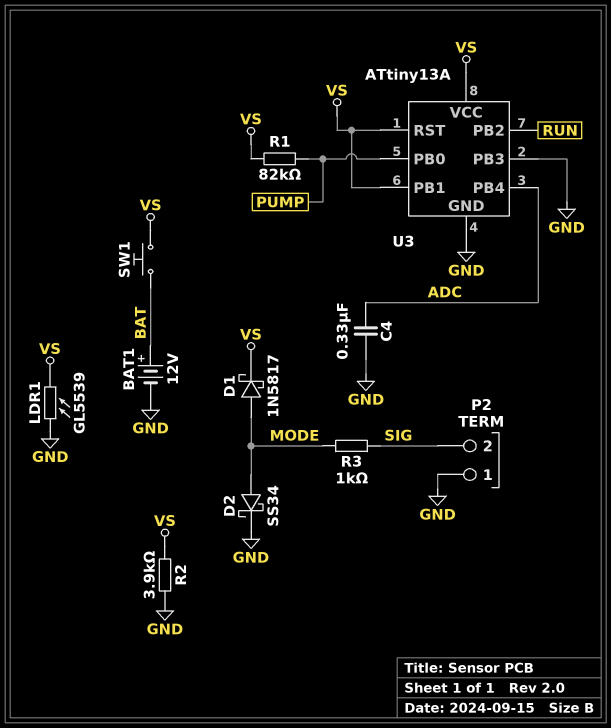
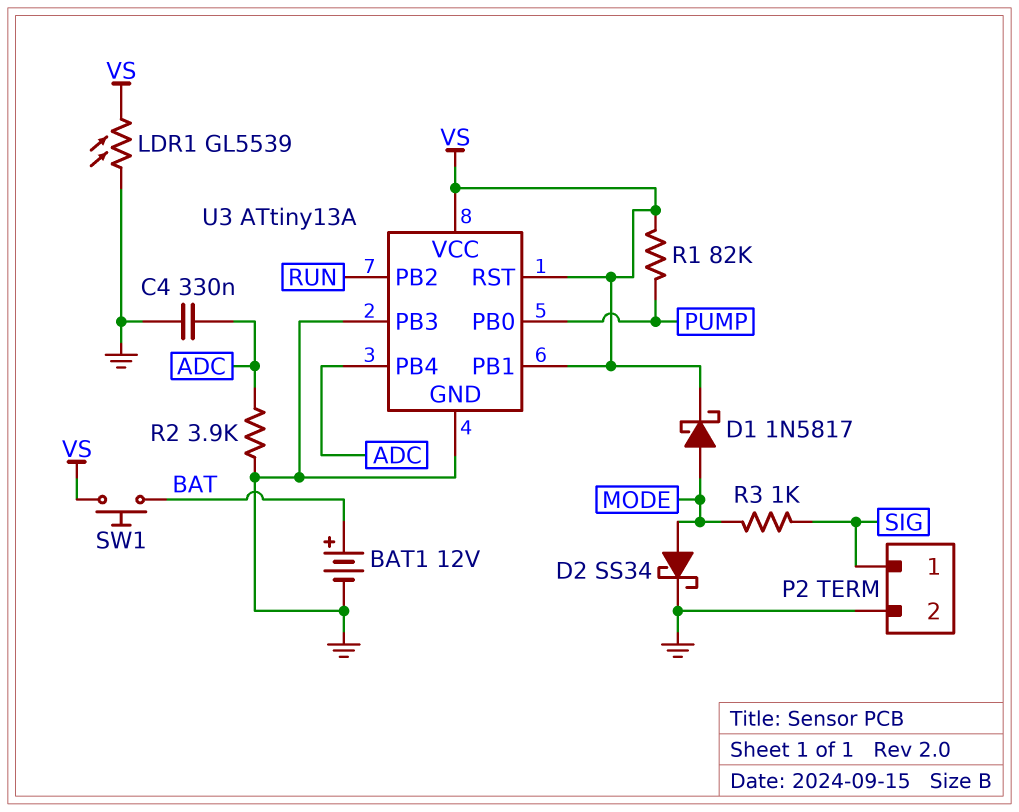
P2 pin 1: GND -> SIG
P2 pin 2: SIG -> GND
R2: 3.9k (GND, VS) -> 3.9k (ADC, GND)

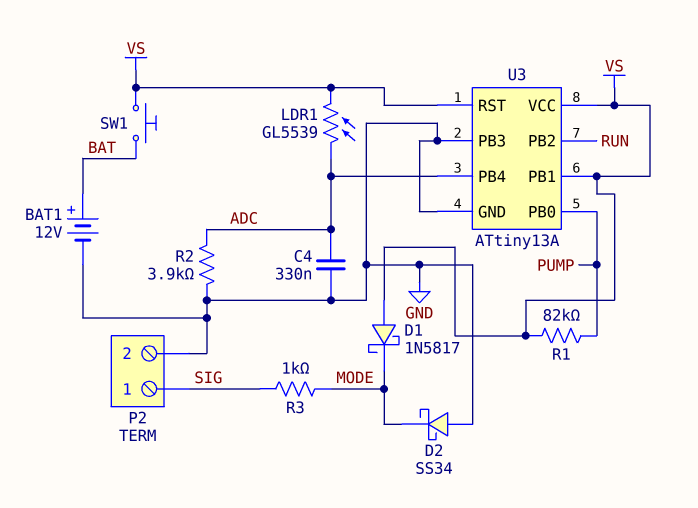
D1: schottky 1N5817 (A MODE, K VS) -> schottky 1N5817 (A VS, K MODE)
D2: schottky SS34 (A MODE, K GND) -> schottky SS34 (A GND, K MODE)
LDR1: GL5539 (GND, VS) -> GL5539 (ADC, VS)

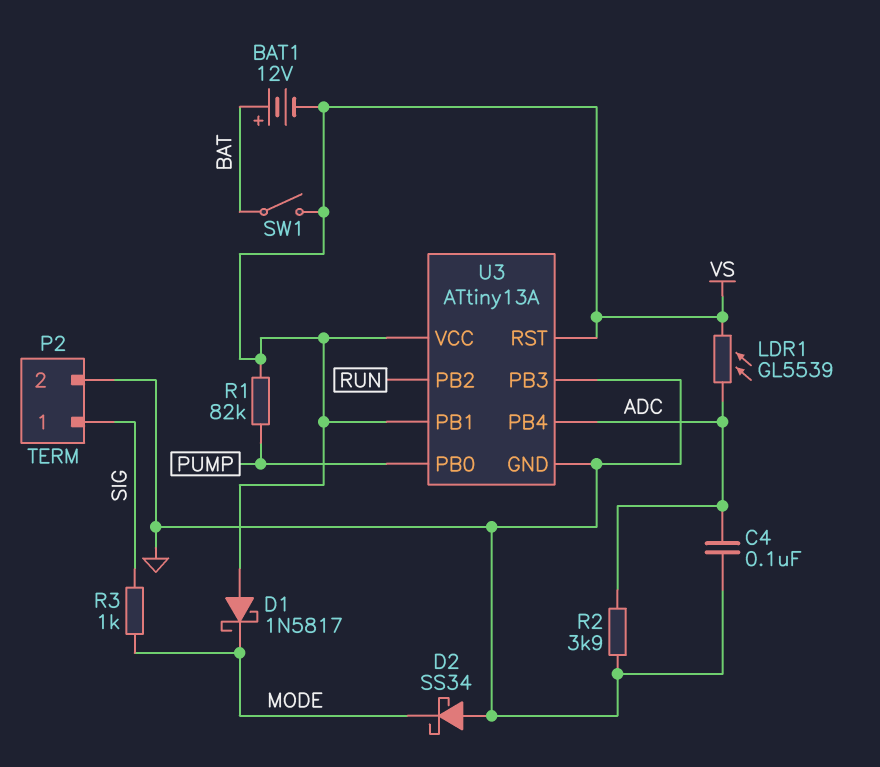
BAT1: 12V (plus BAT, minus GND) -> 12V (plus BAT, minus VS)
C4: 330nF (ADC, GND) -> 100nF (ADC, GND)
SW1: button (BAT, VS) -> switch (BAT, VS)

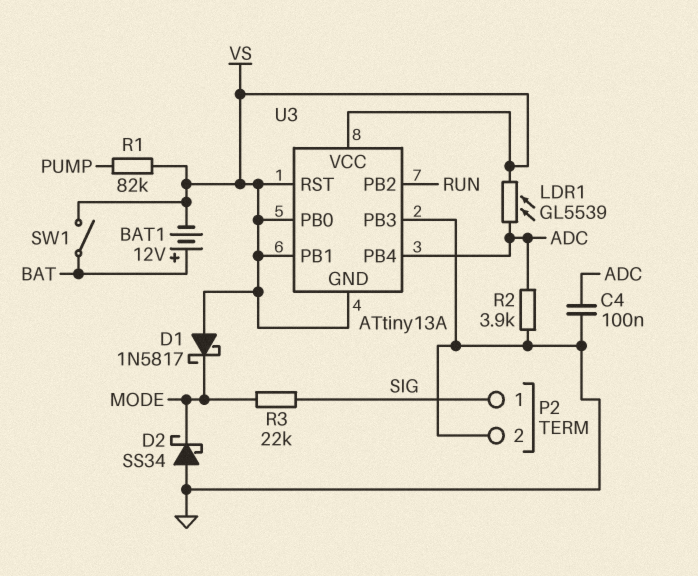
R3: 1k (MODE, SIG) -> 22k (MODE, SIG)
U3 pin GND: GND -> VS
U3 pin PB0: PUMP -> VS

